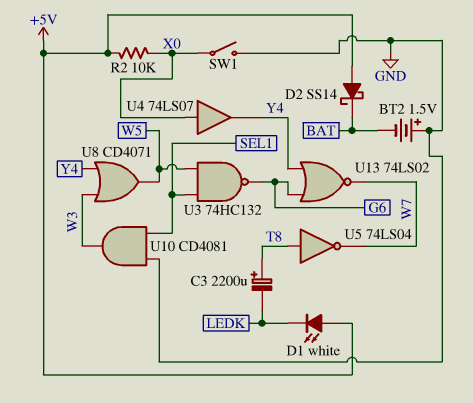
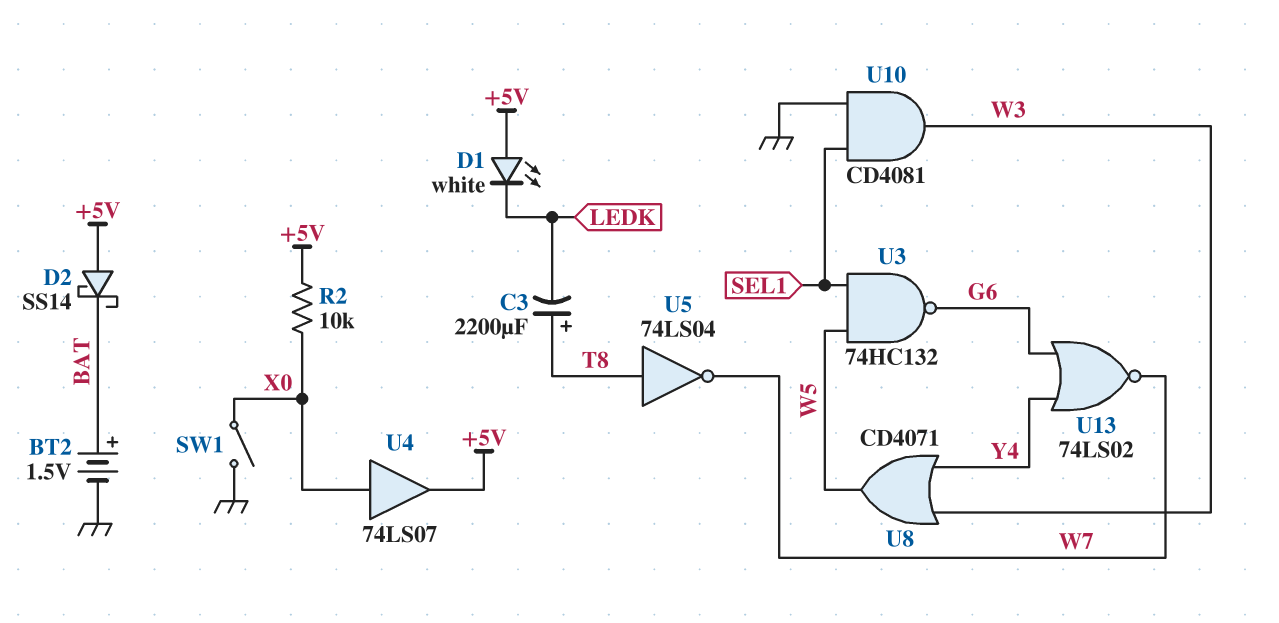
BT2: 1.5V (plus GND, minus BAT) -> 1.5V (plus BAT, minus GND)
U4: buffer 74LS07 (in X0, out Y4) -> buffer 74LS07 (in X0, out +5V)

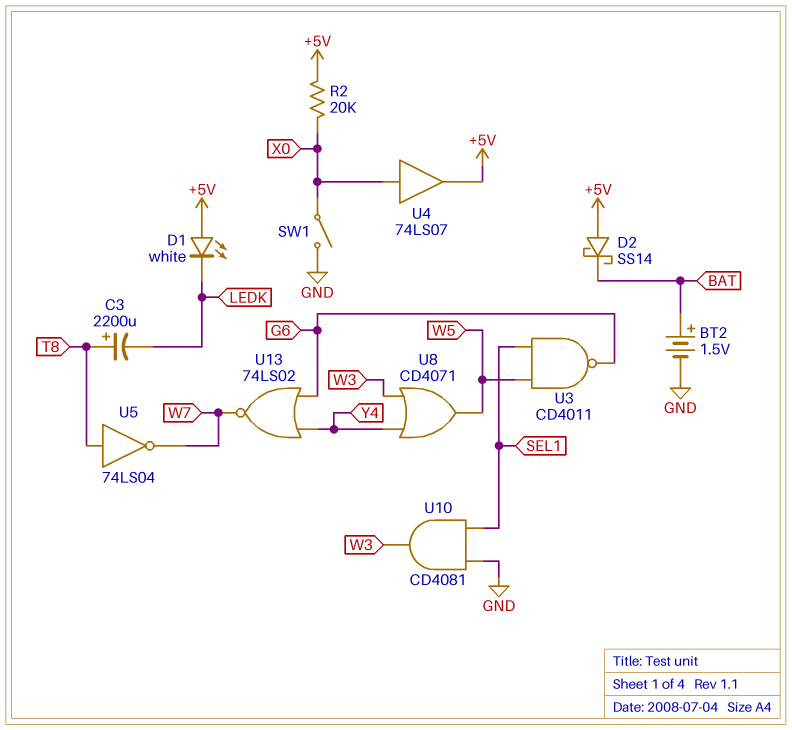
R2: 10k (+5V, X0) -> 20k (+5V, X0)
U3: NAND 74HC132 (in SEL1, in W5, out G6) -> NAND CD4011 (in SEL1, in W5, out G6)

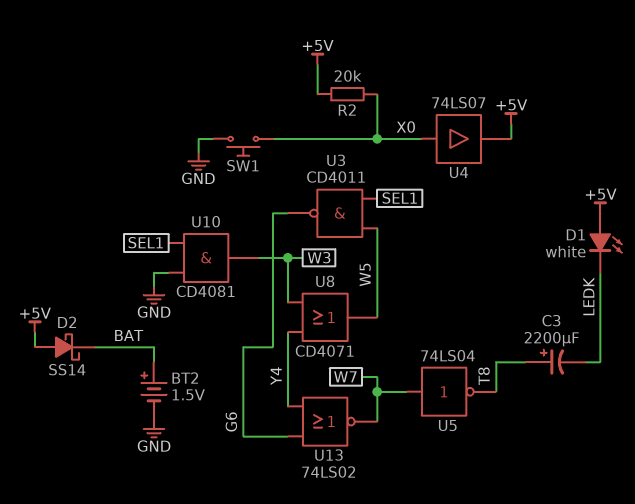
SW1: switch (GND, X0) -> button (GND, X0)
U5: NOT 74LS04 (in T8, out W7) -> NOT 74LS04 (in W7, out T8)

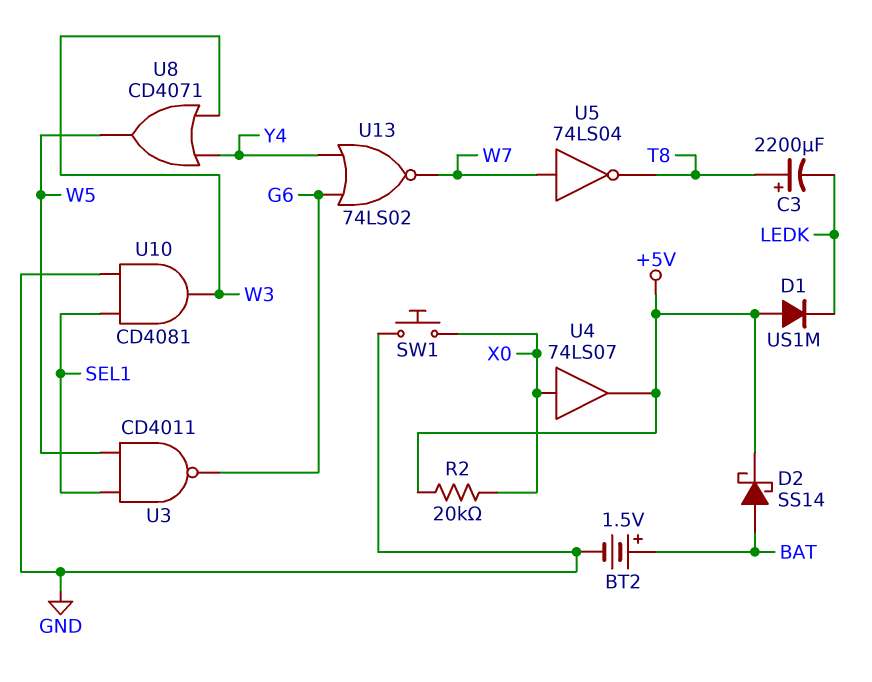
D1: LED white (A +5V, K LEDK) -> diode US1M (A +5V, K LEDK)
D2: schottky SS14 (A +5V, K BAT) -> schottky SS14 (A BAT, K +5V)

